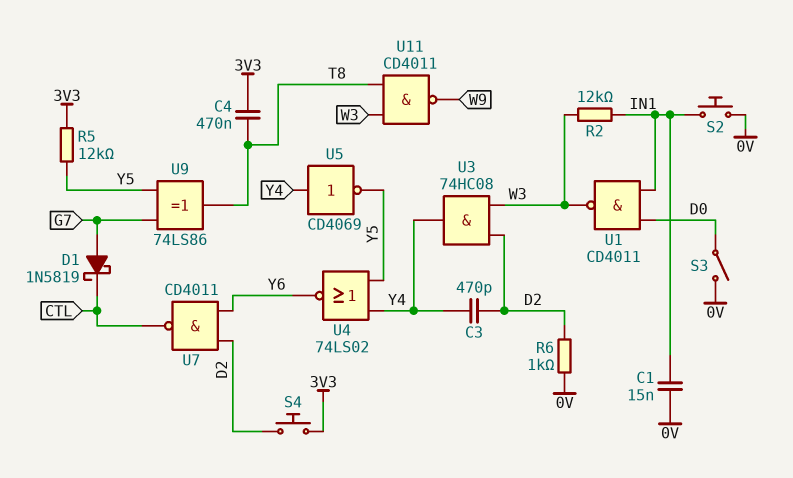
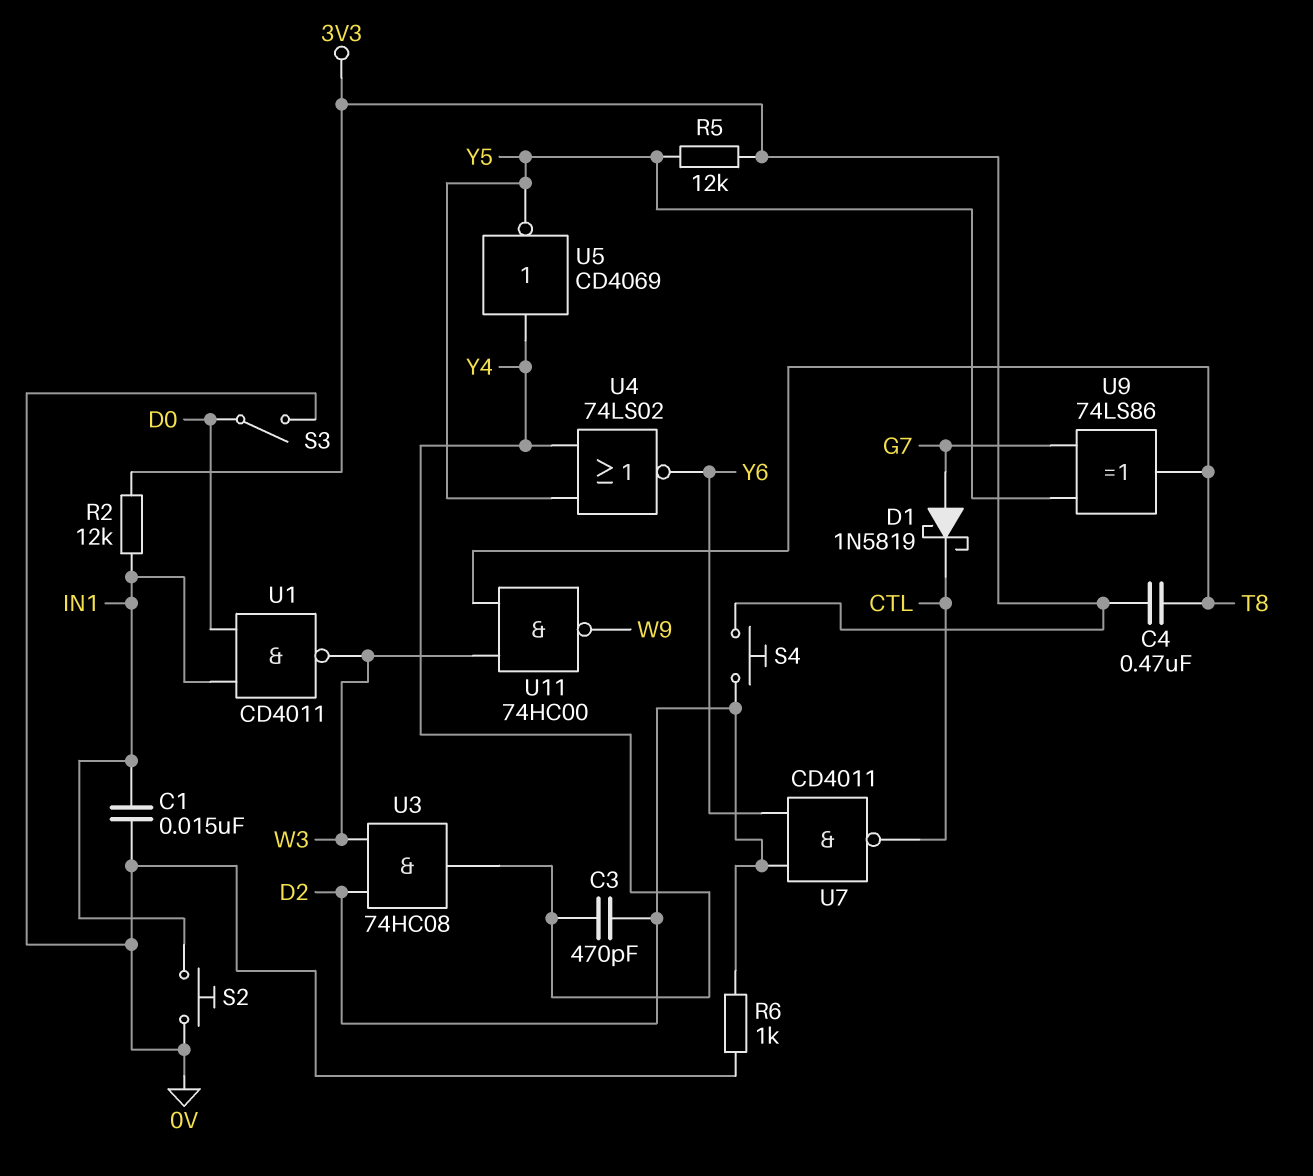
R2: 12k (IN1, W3) -> 12k (3V3, IN1)
U11: NAND CD4011 (in T8, in W3, out W9) -> NAND 74HC00 (in T8, in W3, out W9)

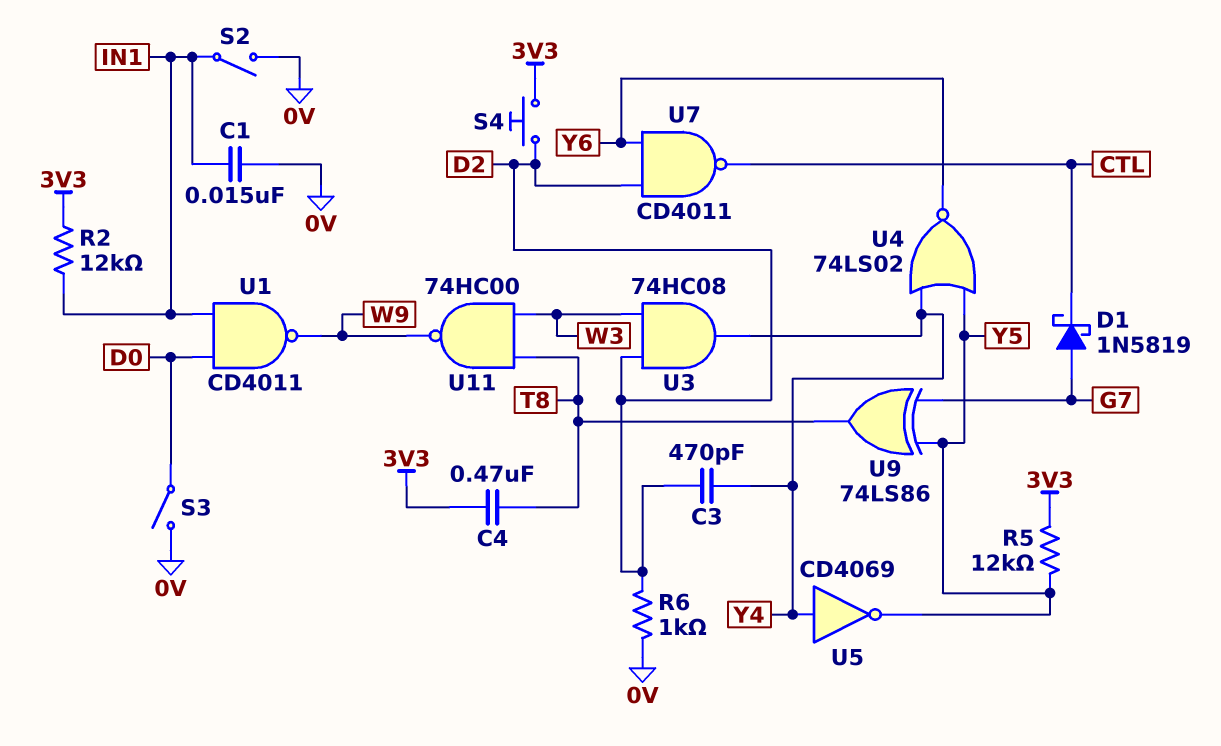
S2: button (0V, IN1) -> switch (0V, IN1)
U1: NAND CD4011 (in D0, in IN1, out W3) -> NAND CD4011 (in D0, in IN1, out W9)

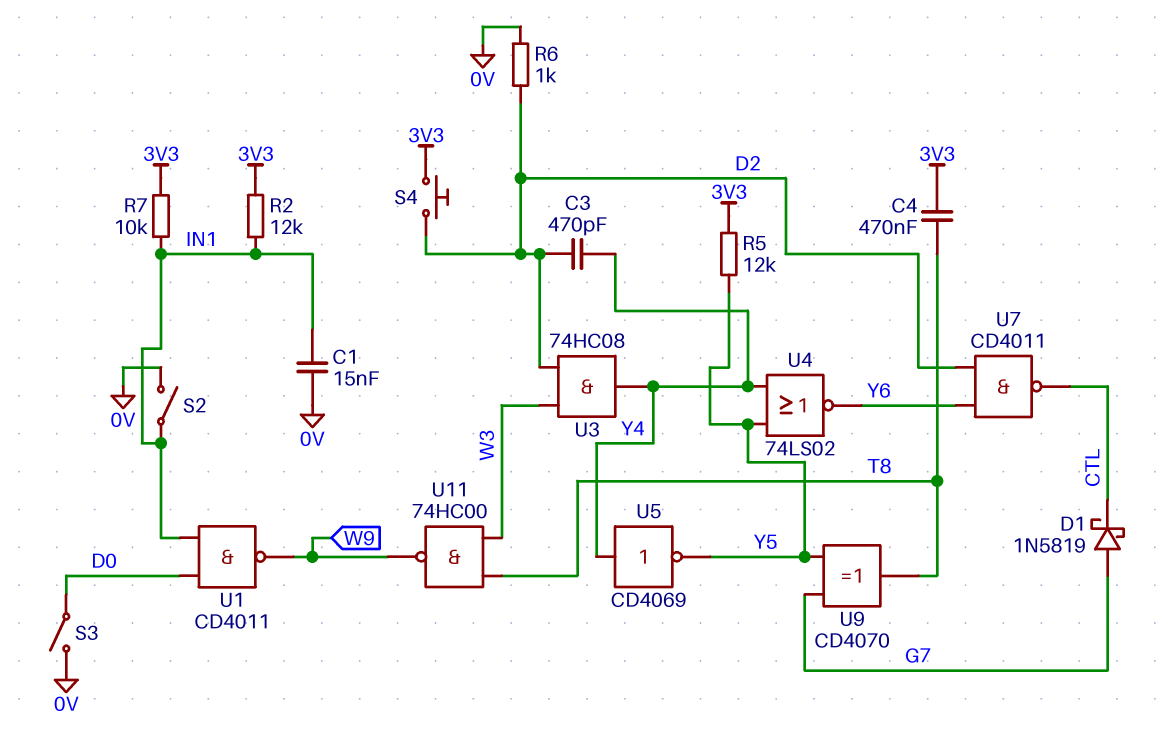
R7: none -> 10k (3V3, IN1)
U9: XOR 74LS86 (in G7, in Y5, out T8) -> XOR CD4070 (in G7, in Y5, out T8)

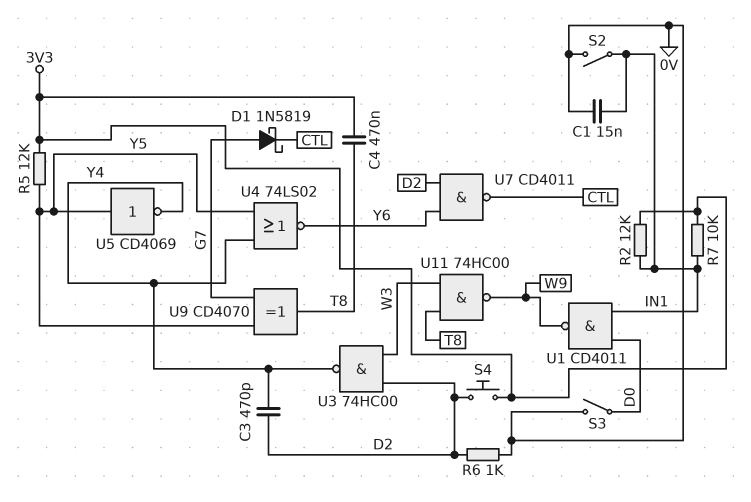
U3: AND 74HC08 (in D2, in W3, out Y4) -> NAND 74HC00 (in D2, in W3, out Y4)
U5: NOT CD4069 (in Y4, out Y5) -> NOT CD4069 (in Y5, out Y4)

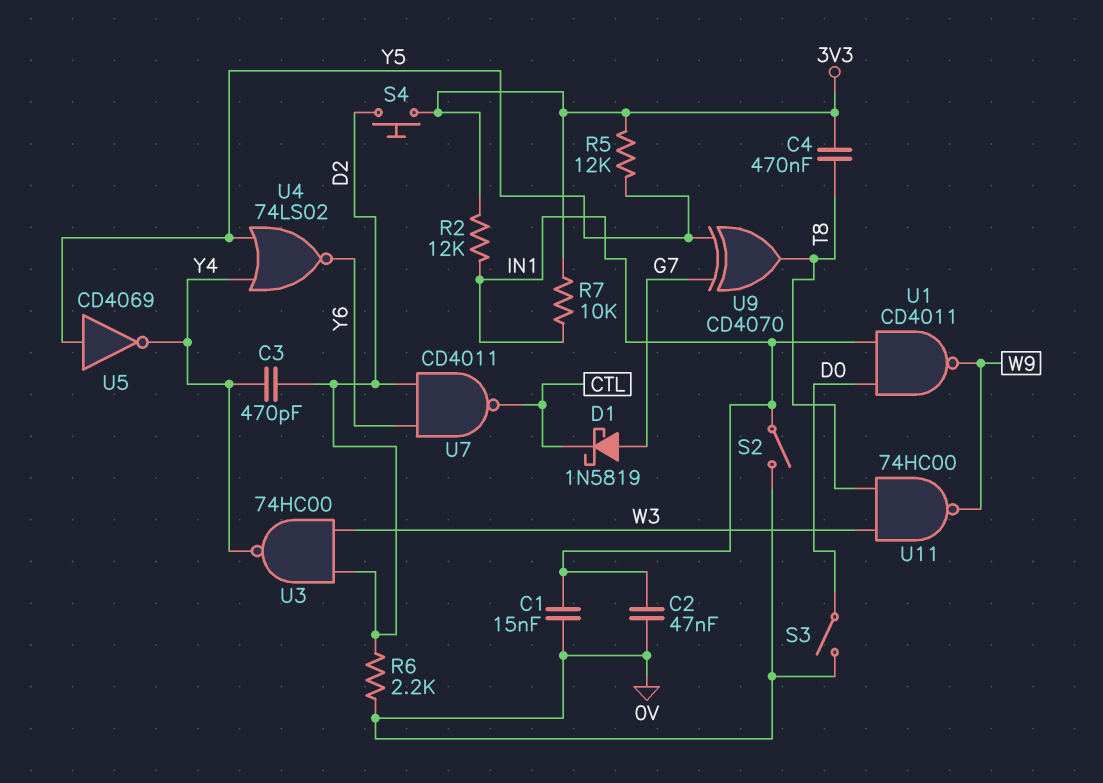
C2: none -> 47nF (0V, IN1)
R6: 1k (0V, D2) -> 2.2k (0V, D2)

